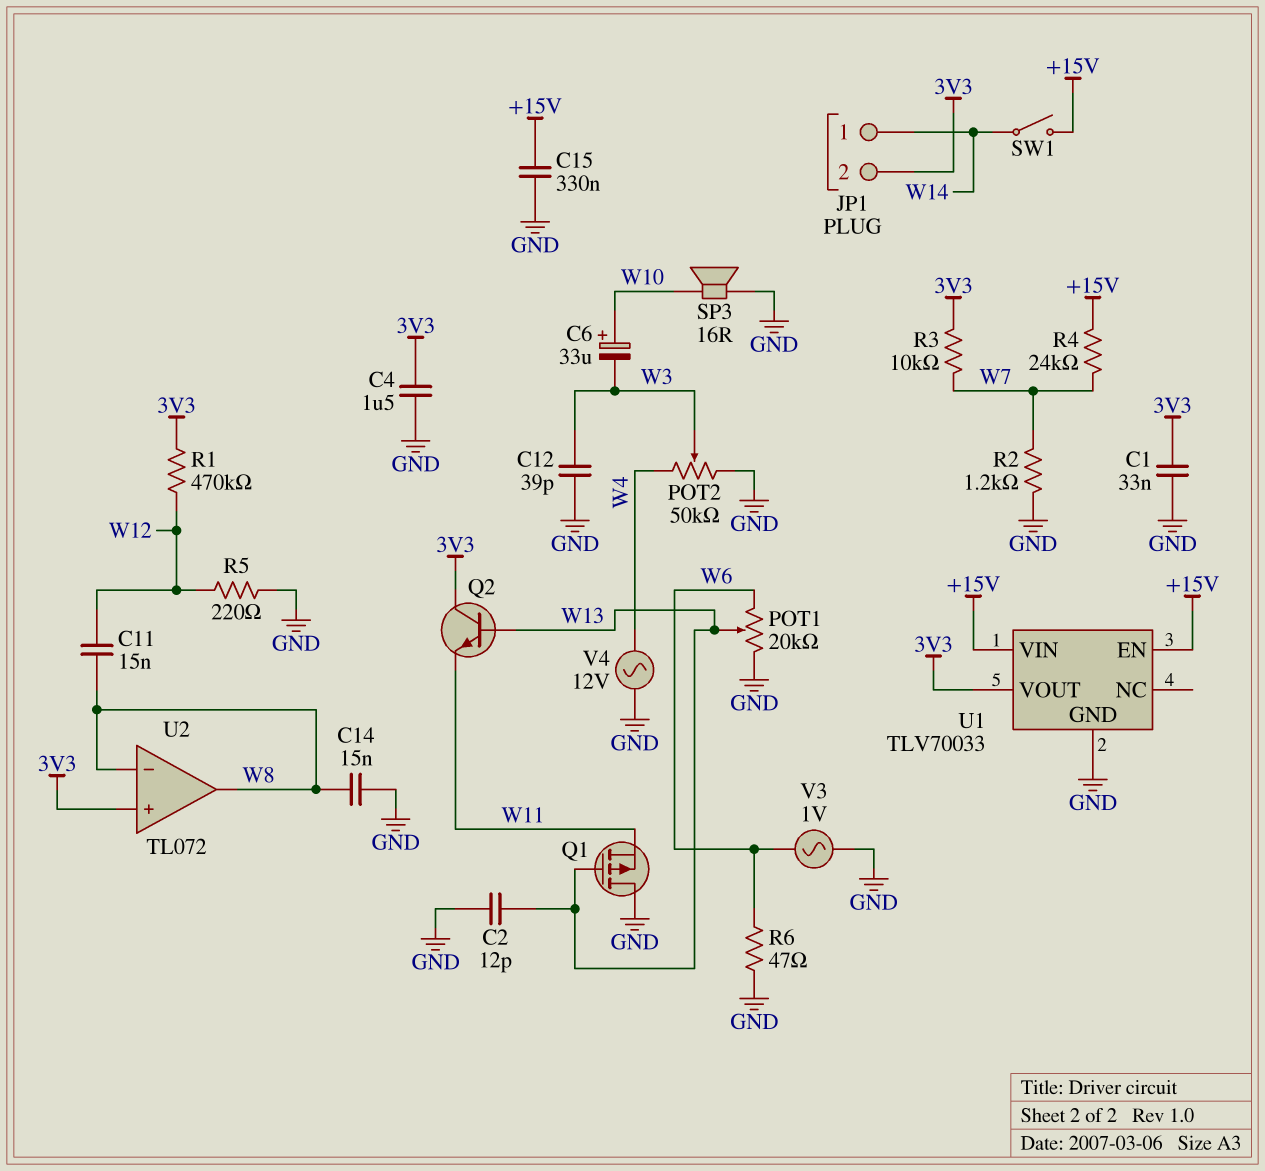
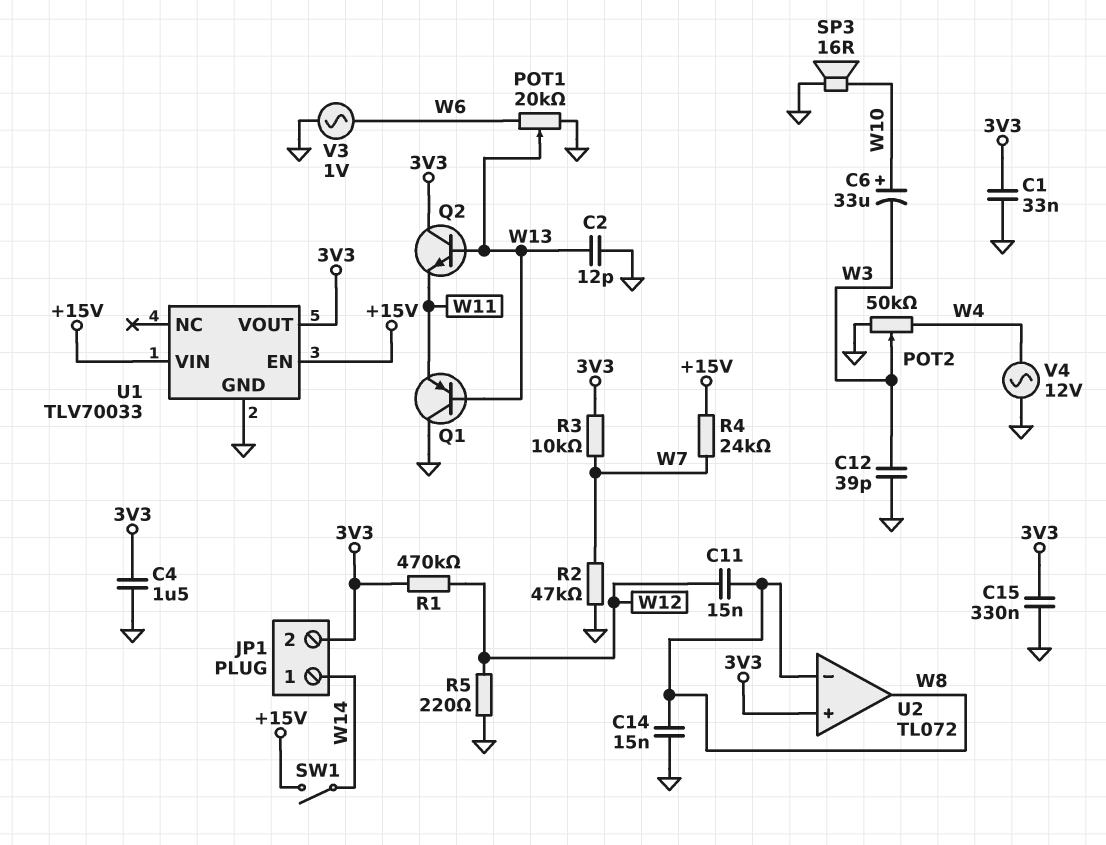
C15: 330nF (+15V, GND) -> 330nF (3V3, GND)
Q1: PMOS (G W13, D GND, S W11) -> PNP (B W13, C GND, E W11)
R2: 1.2k (GND, W7) -> 47k (GND, W7)
R6: 47 (GND, W6) -> none

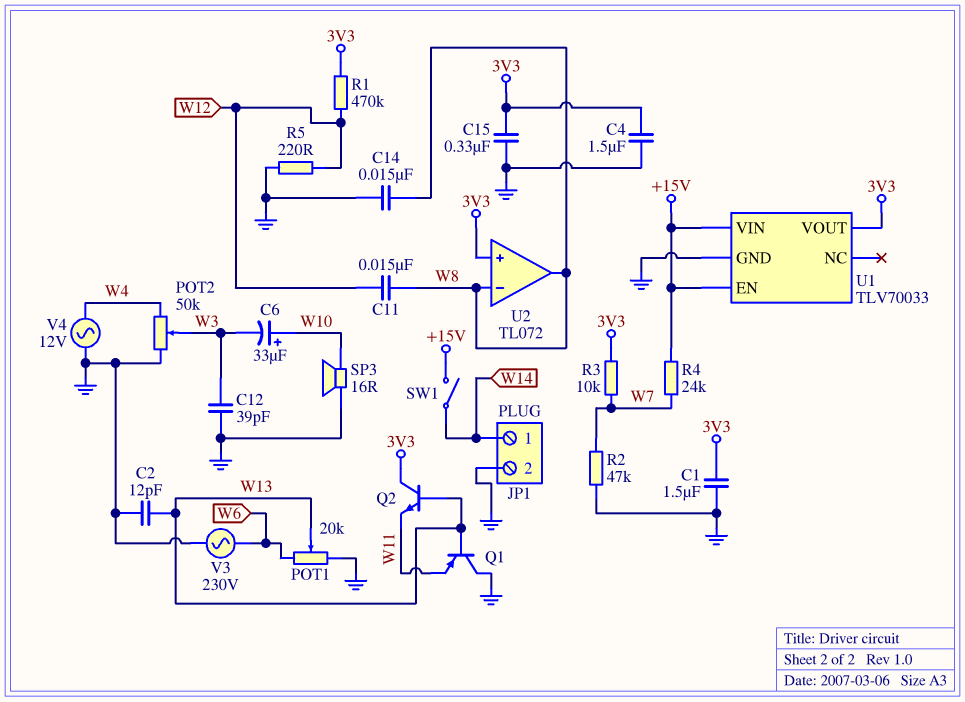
C1: 33nF (3V3, GND) -> 1.5uF (3V3, GND)
JP1 pin 2: 3V3 -> GND
V3: AC 1V (GND, W6) -> AC 230V (GND, W6)

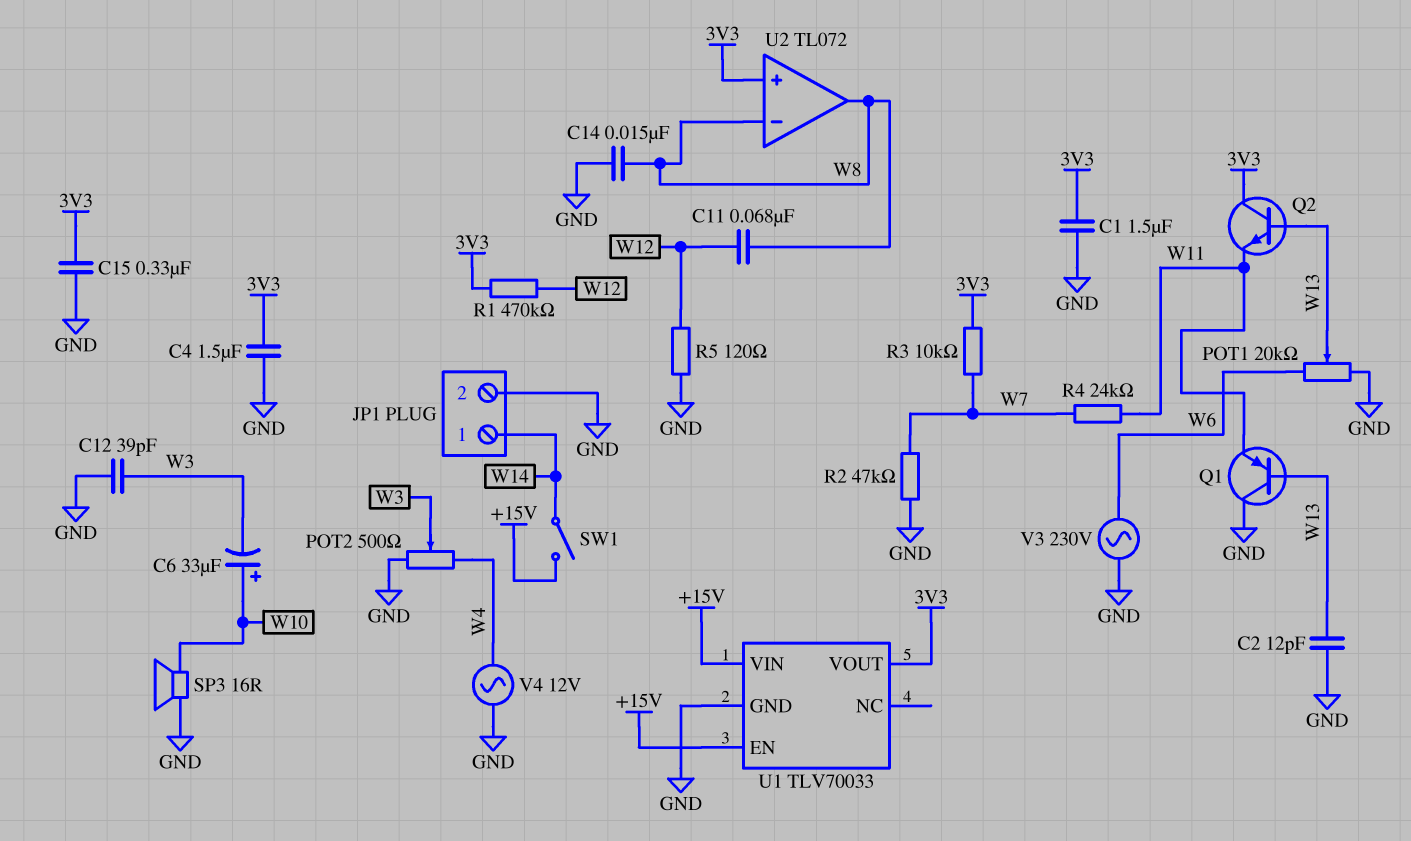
C11: 15nF (W8, W12) -> 68nF (W8, W12)
POT2: 50k (GND, W4, wiper W3) -> 500 (GND, W4, wiper W3)
R4: 24k (+15V, W7) -> 24k (W7, W11)
R5: 220 (GND, W12) -> 120 (GND, W12)

